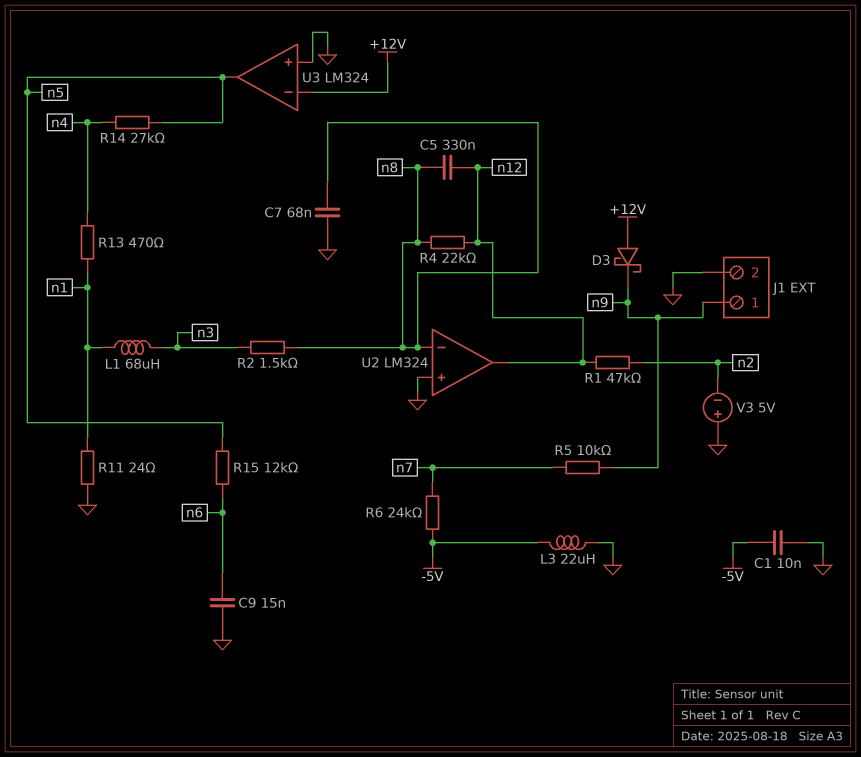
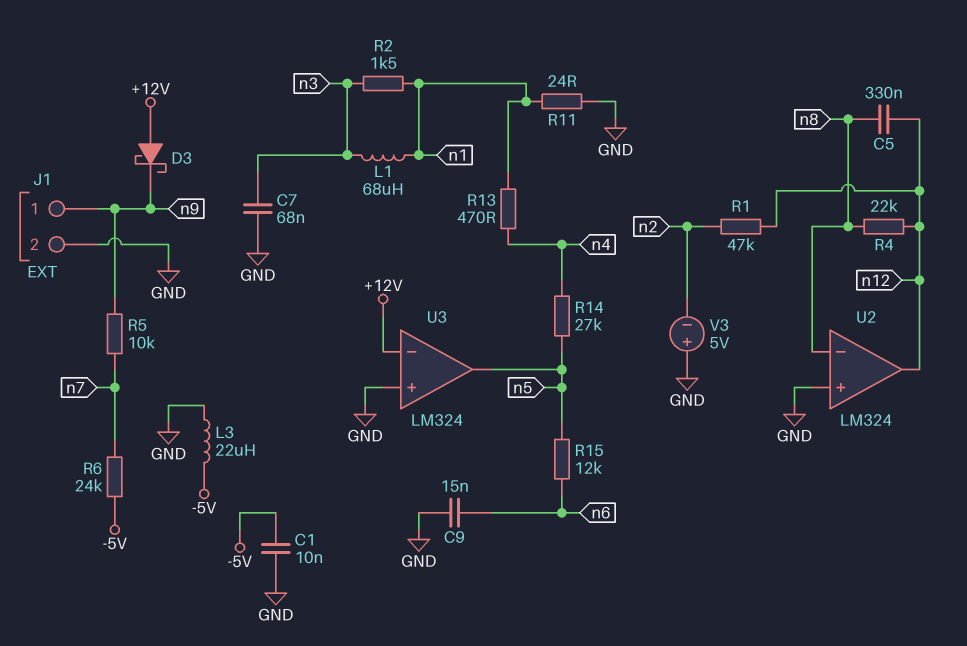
C7: 68nF (GND, n8) -> 68nF (GND, n3)
R2: 1.5k (n3, n8) -> 1.5k (n1, n3)

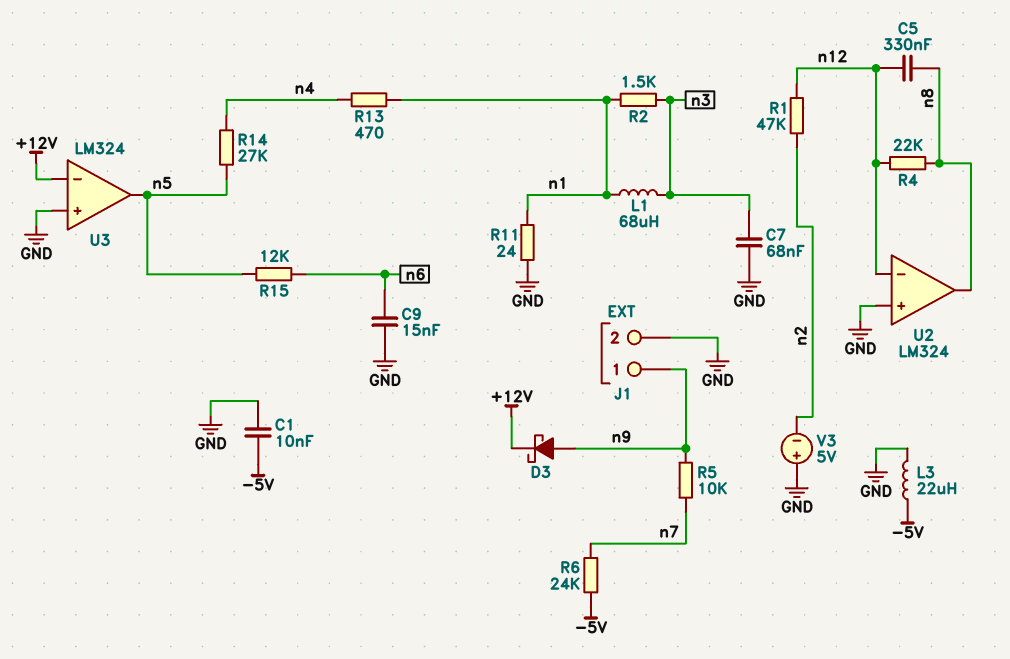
D3: schottky (A +12V, K n9) -> schottky (A n9, K +12V)
U2 pin in-: n8 -> n12
U2 pin out: n12 -> n8

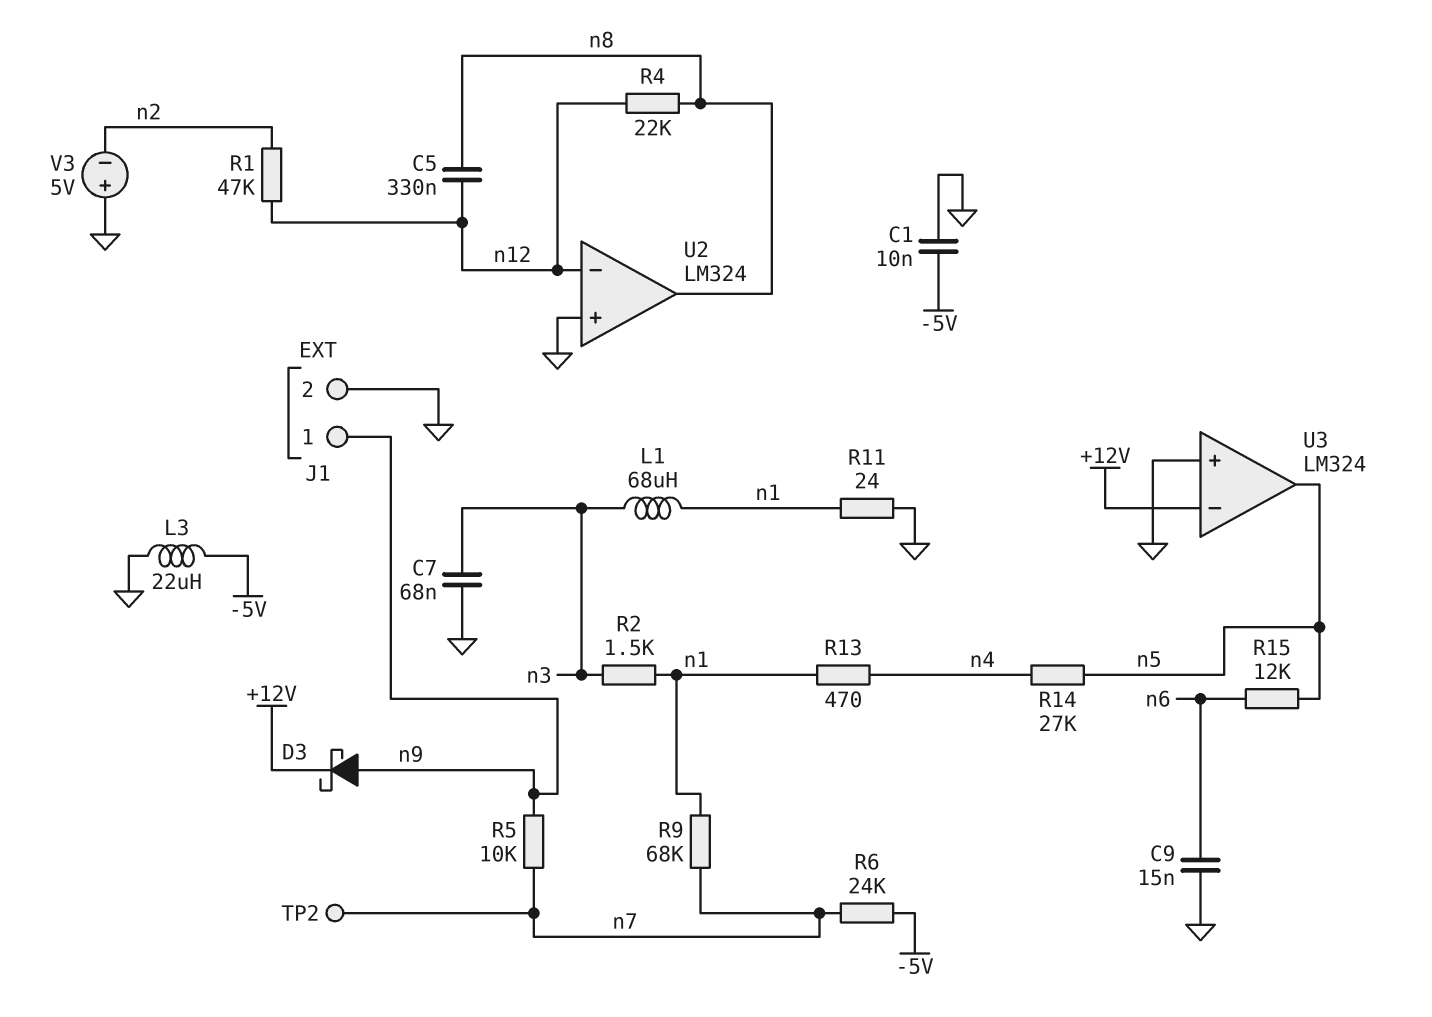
R9: none -> 68k (n1, n7)
TP2: none -> test point (n7)

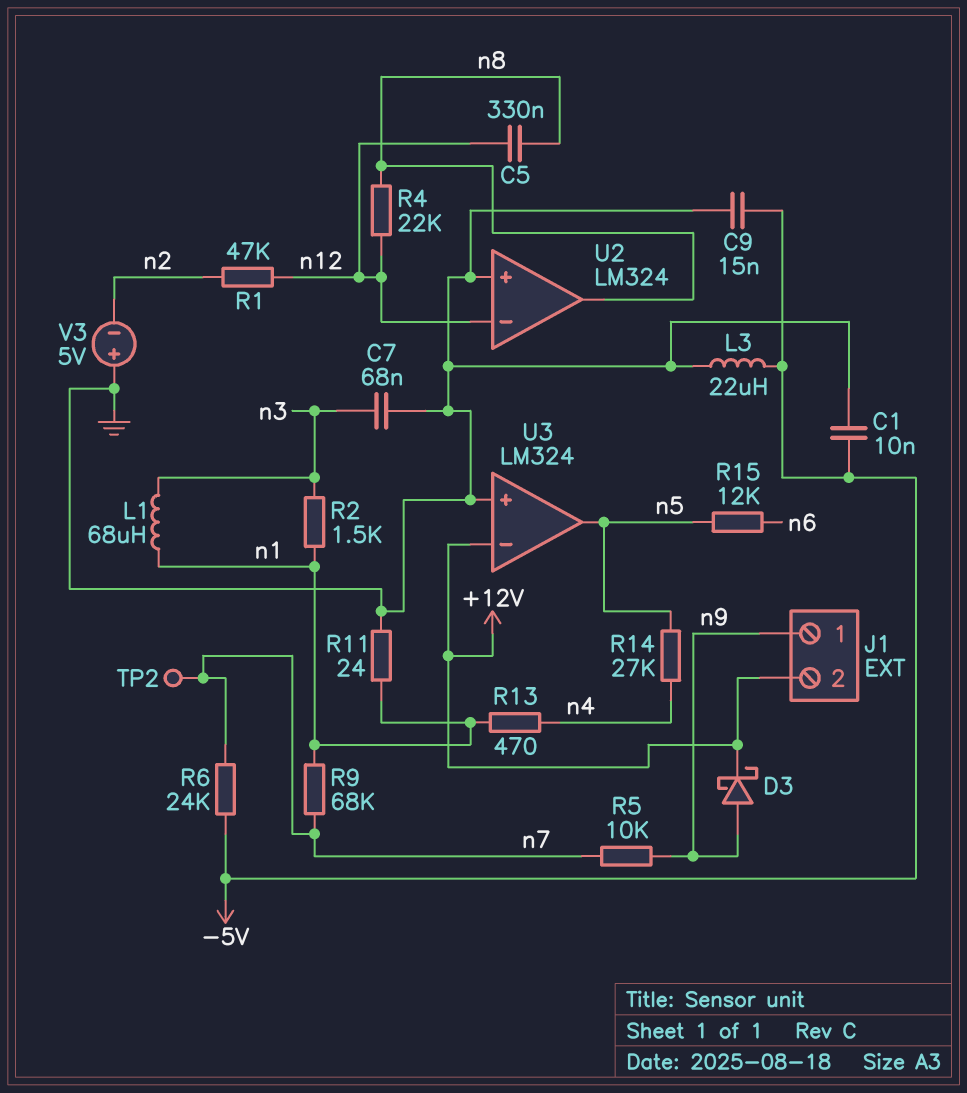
C9: 15nF (GND, n6) -> 15nF (-5V, GND)
J1 pin 2: GND -> +12V

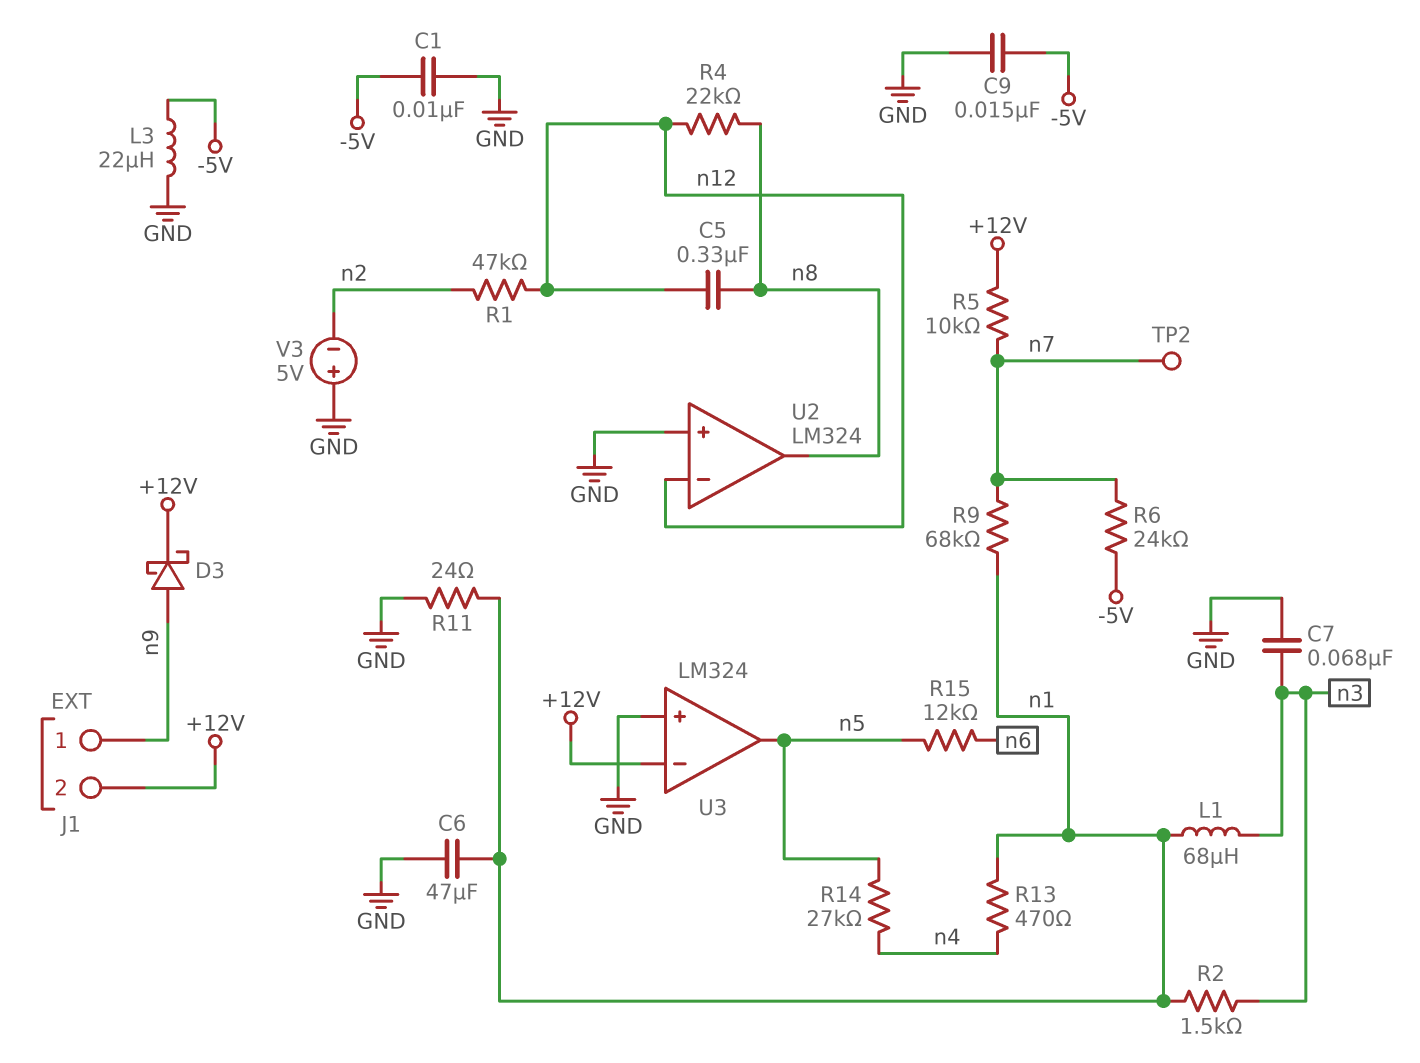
C6: none -> 47uF (GND, n1)
R5: 10k (n7, n9) -> 10k (+12V, n7)

